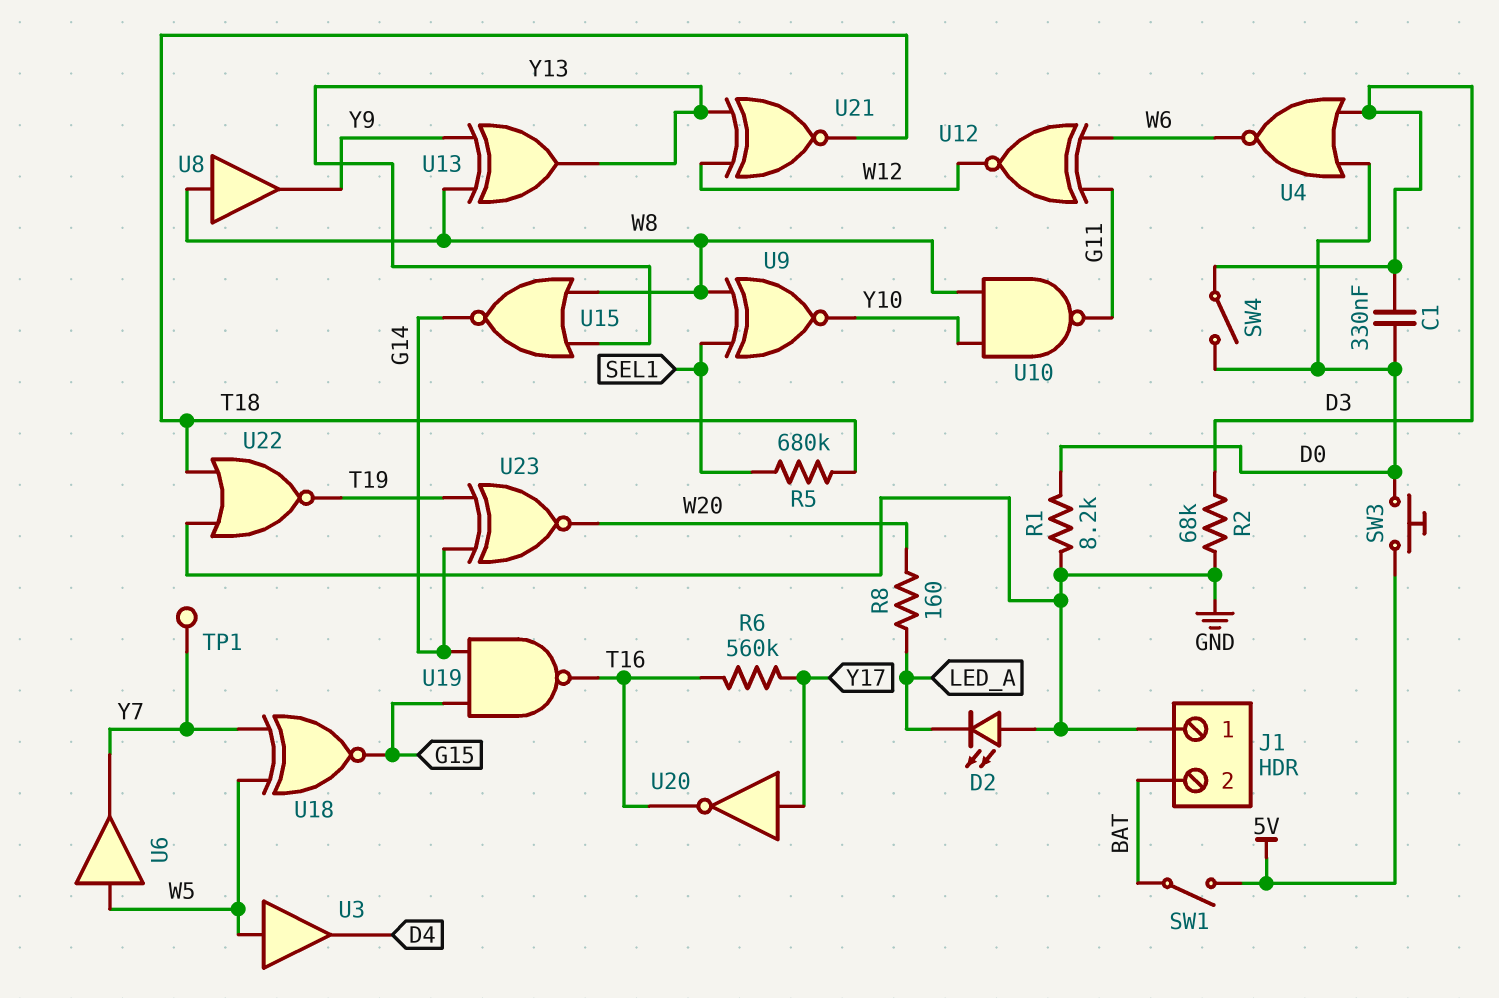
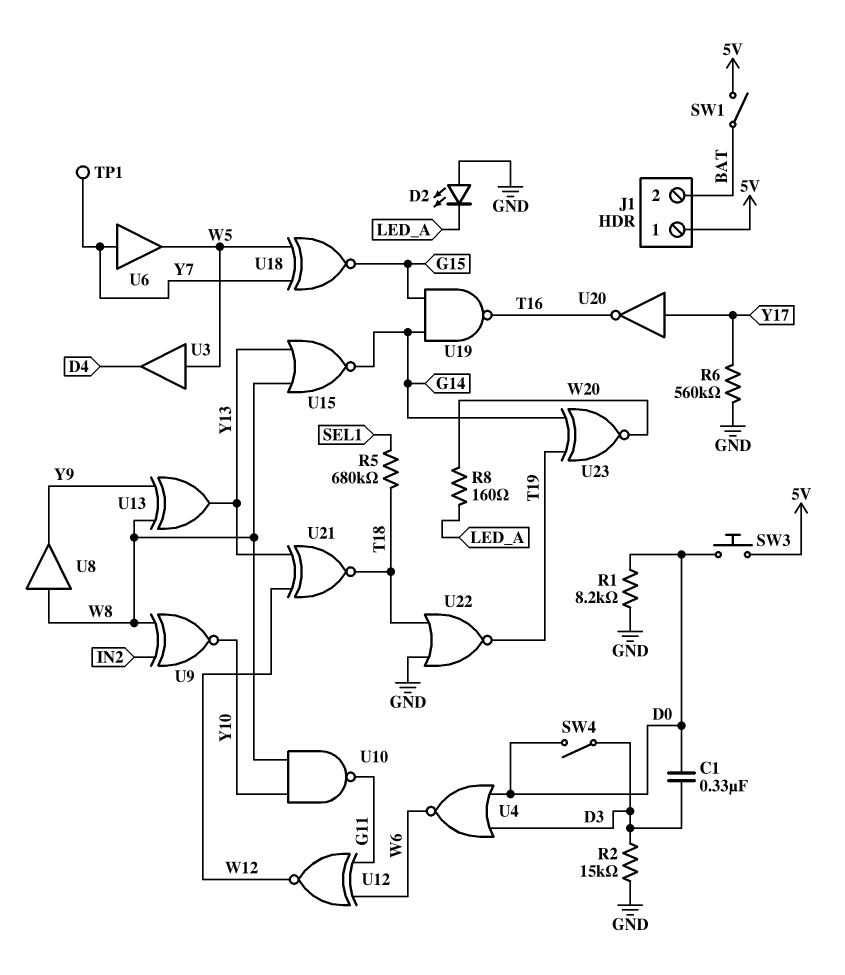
J1 pin 1: GND -> 5V
R2: 68k (D3, GND) -> 15k (D3, GND)
R6: 560k (T16, Y17) -> 560k (GND, Y17)
U6: buffer (in W5, out Y7) -> buffer (in Y7, out W5)
U9: XNOR (in SEL1, in W8, out Y10) -> XNOR (in IN2, in W8, out Y10)

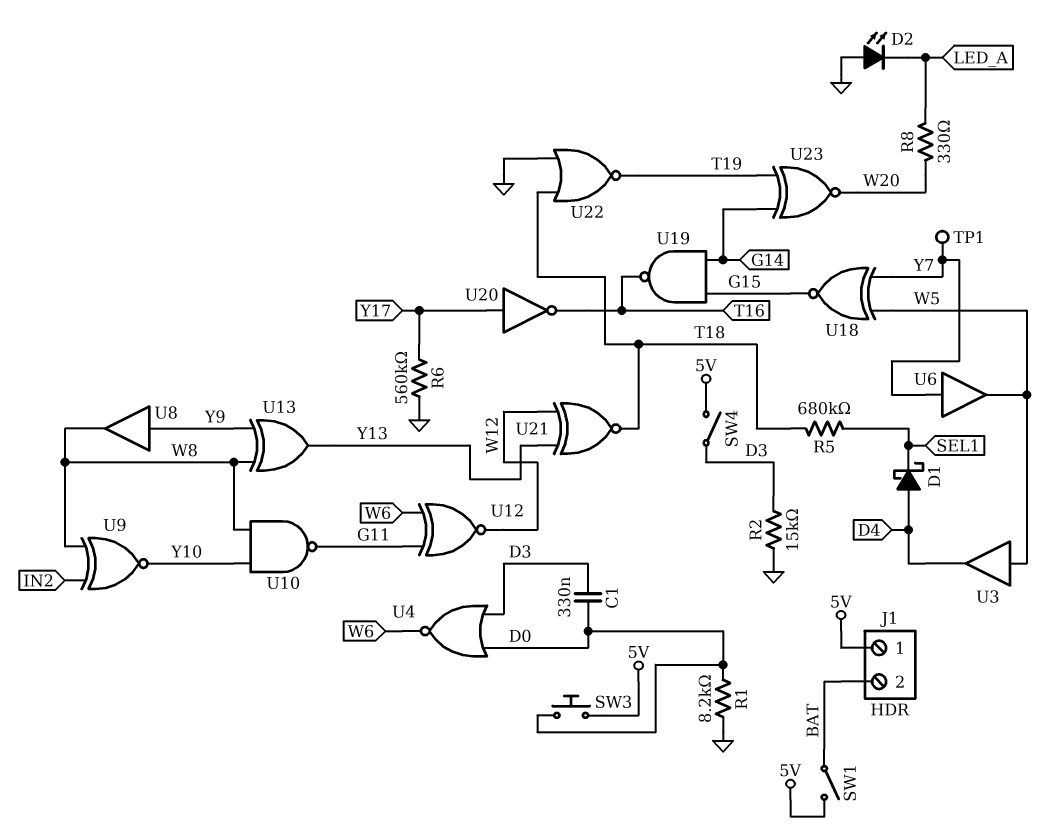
D1: none -> schottky (A D4, K SEL1)
R8: 160 (LED_A, W20) -> 330 (LED_A, W20)
SW4: switch (D0, D3) -> switch (5V, D3)
U8: buffer (in W8, out Y9) -> buffer (in Y9, out W8)
U15: NOR (in W8, in Y13, out G14) -> none

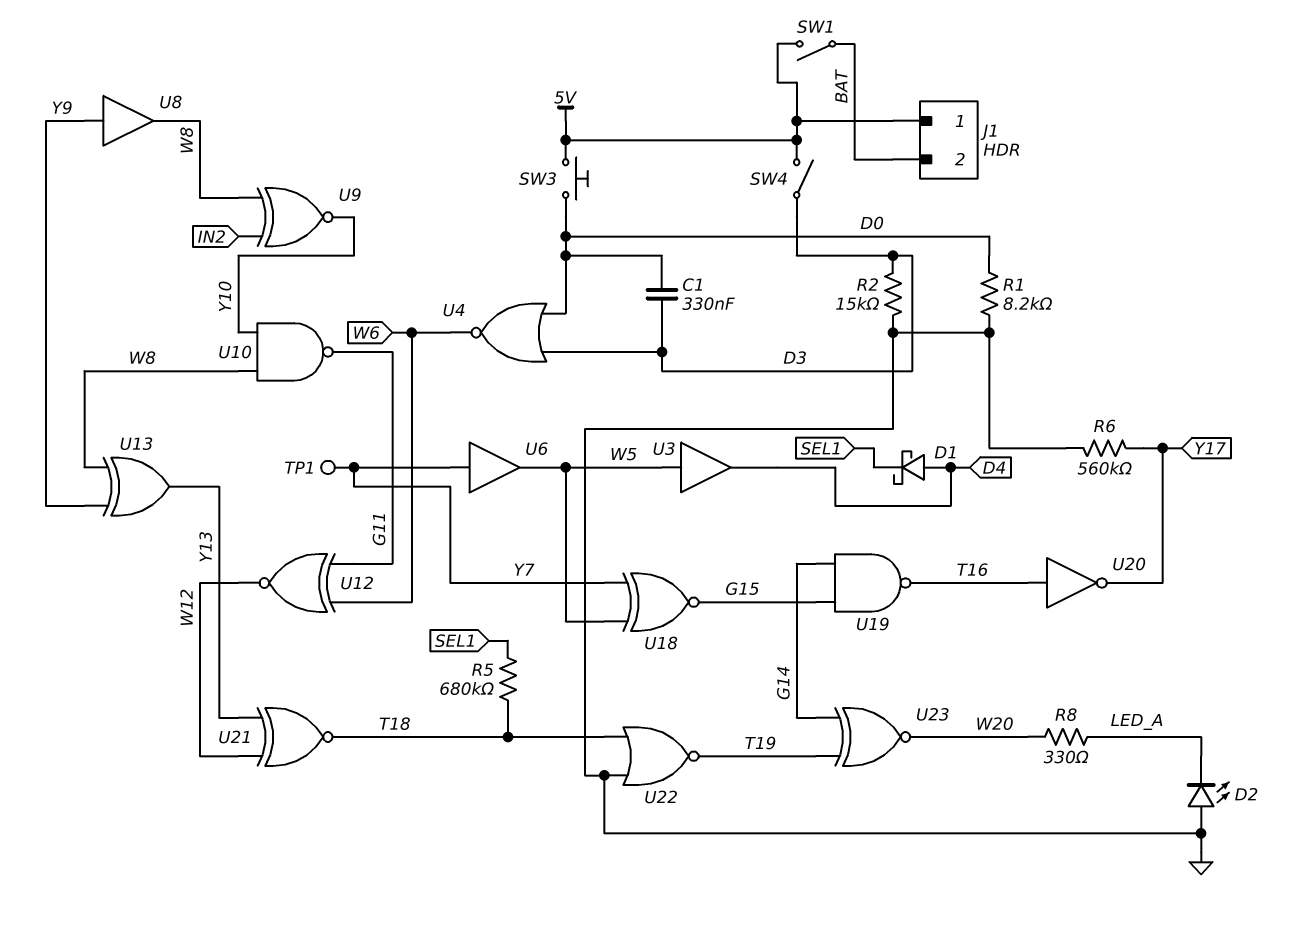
U20: NOT (in Y17, out T16) -> NOT (in T16, out Y17)

